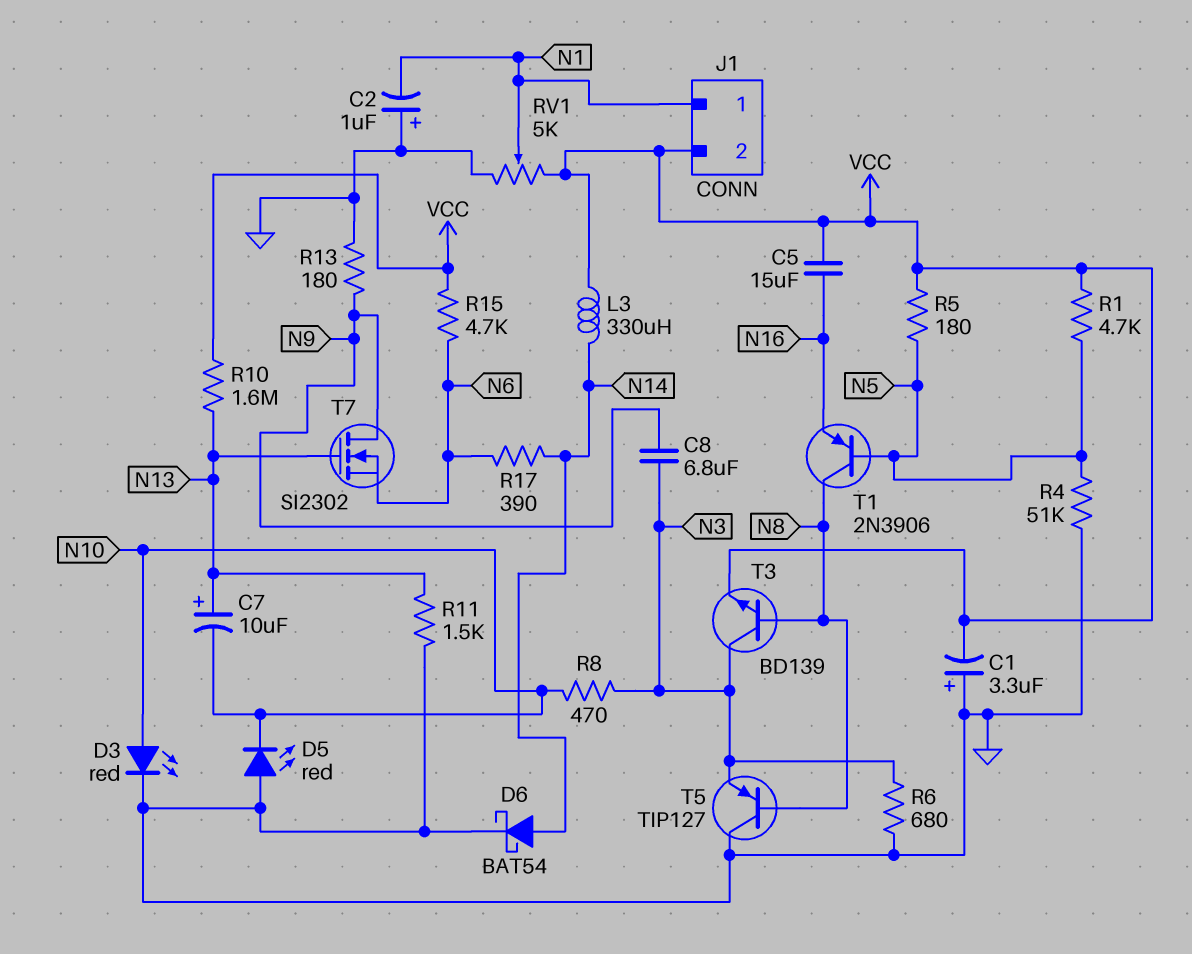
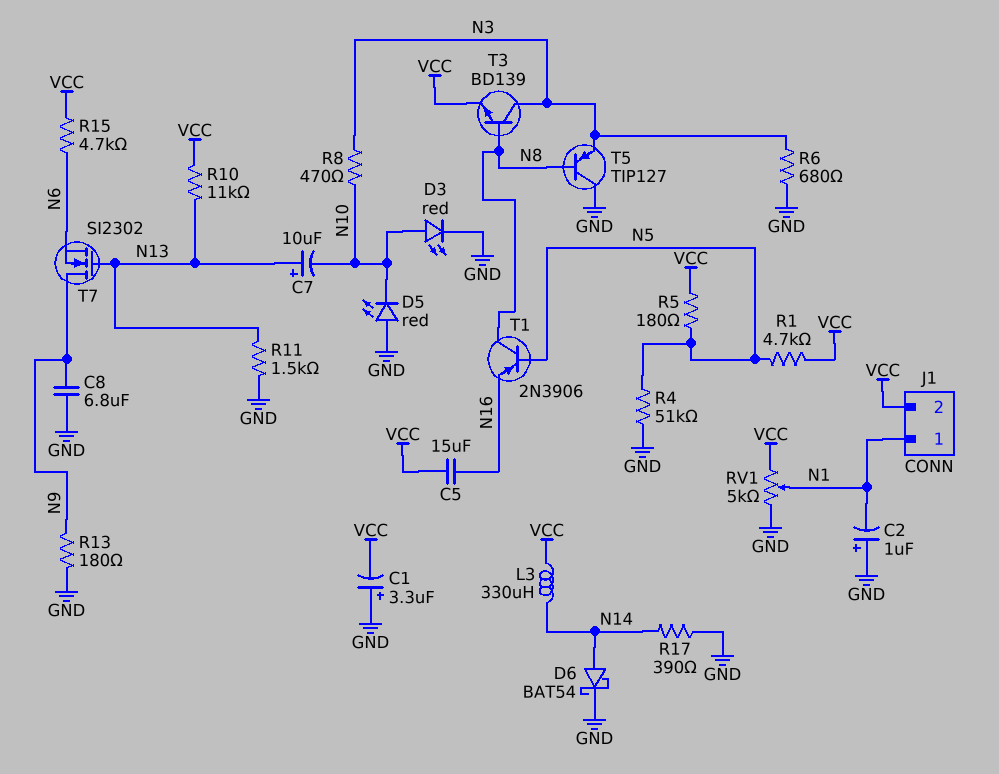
C8: 6.8uF (N3, N9) -> 6.8uF (GND, N9)
R10: 1.6M (N13, VCC) -> 11k (N13, VCC)
R17: 390 (N6, N14) -> 390 (GND, N14)

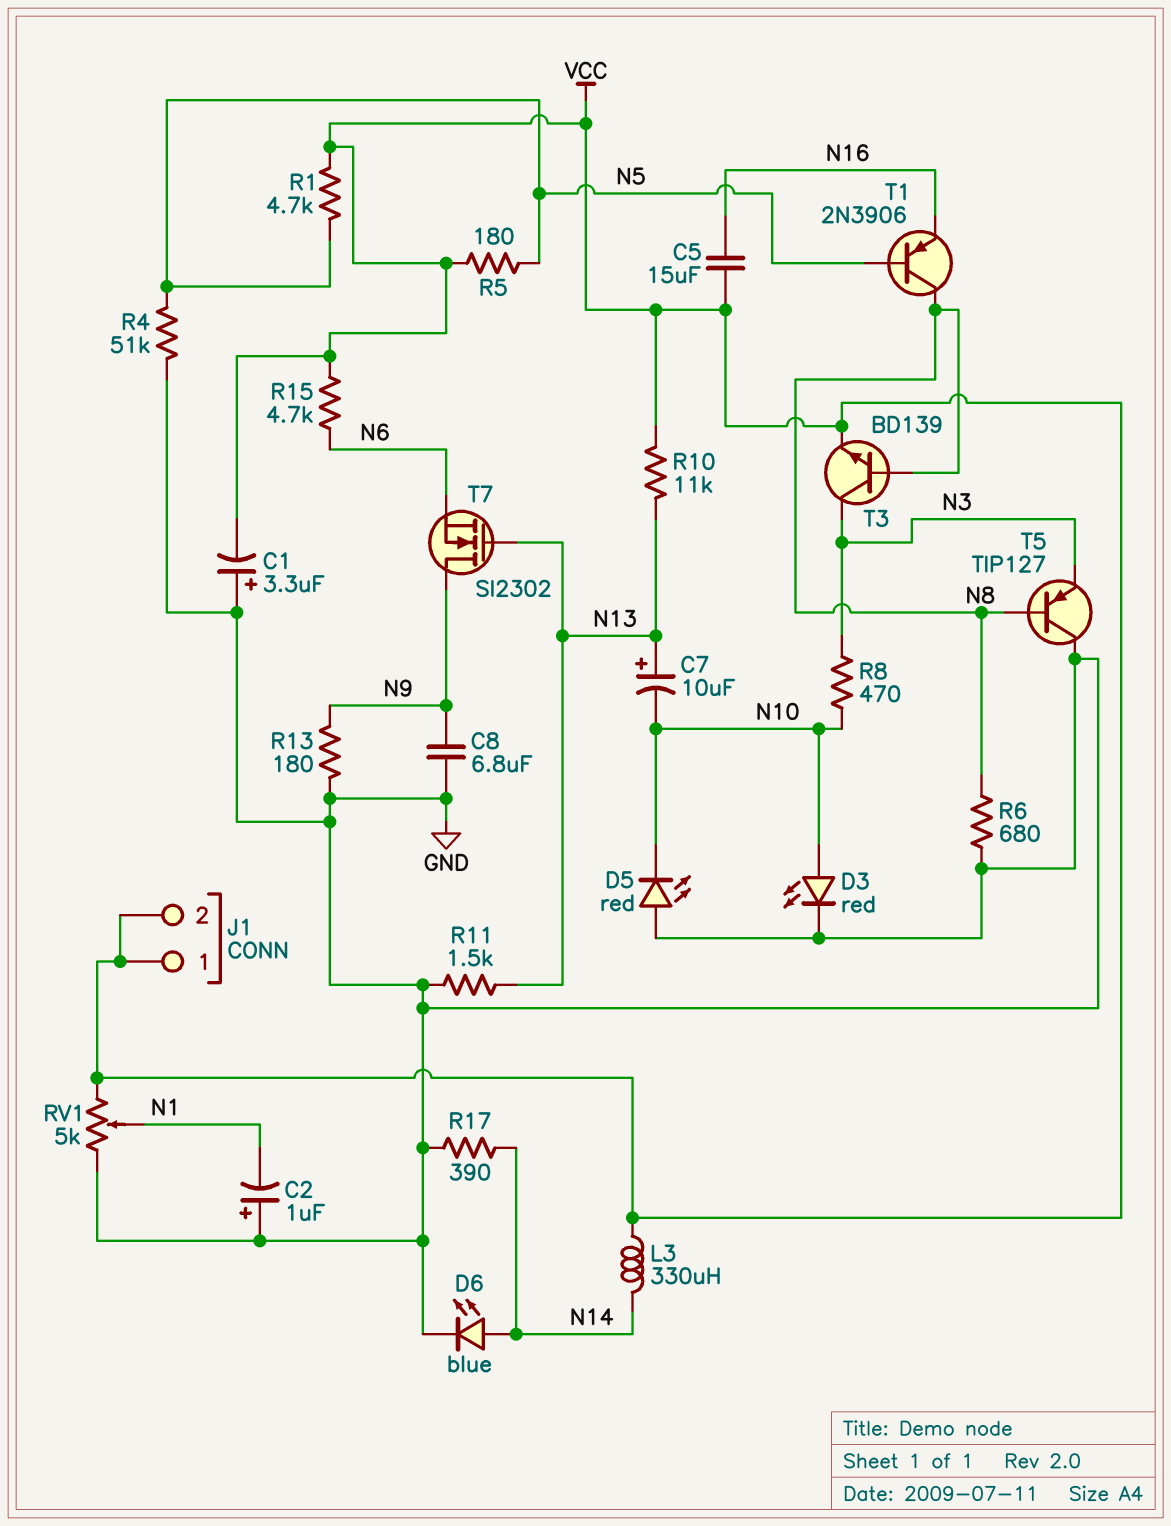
D6: schottky BAT54 (A N14, K GND) -> LED blue (A N14, K GND)
J1 pin 1: N1 -> VCC
R6: 680 (GND, N3) -> 680 (GND, N8)

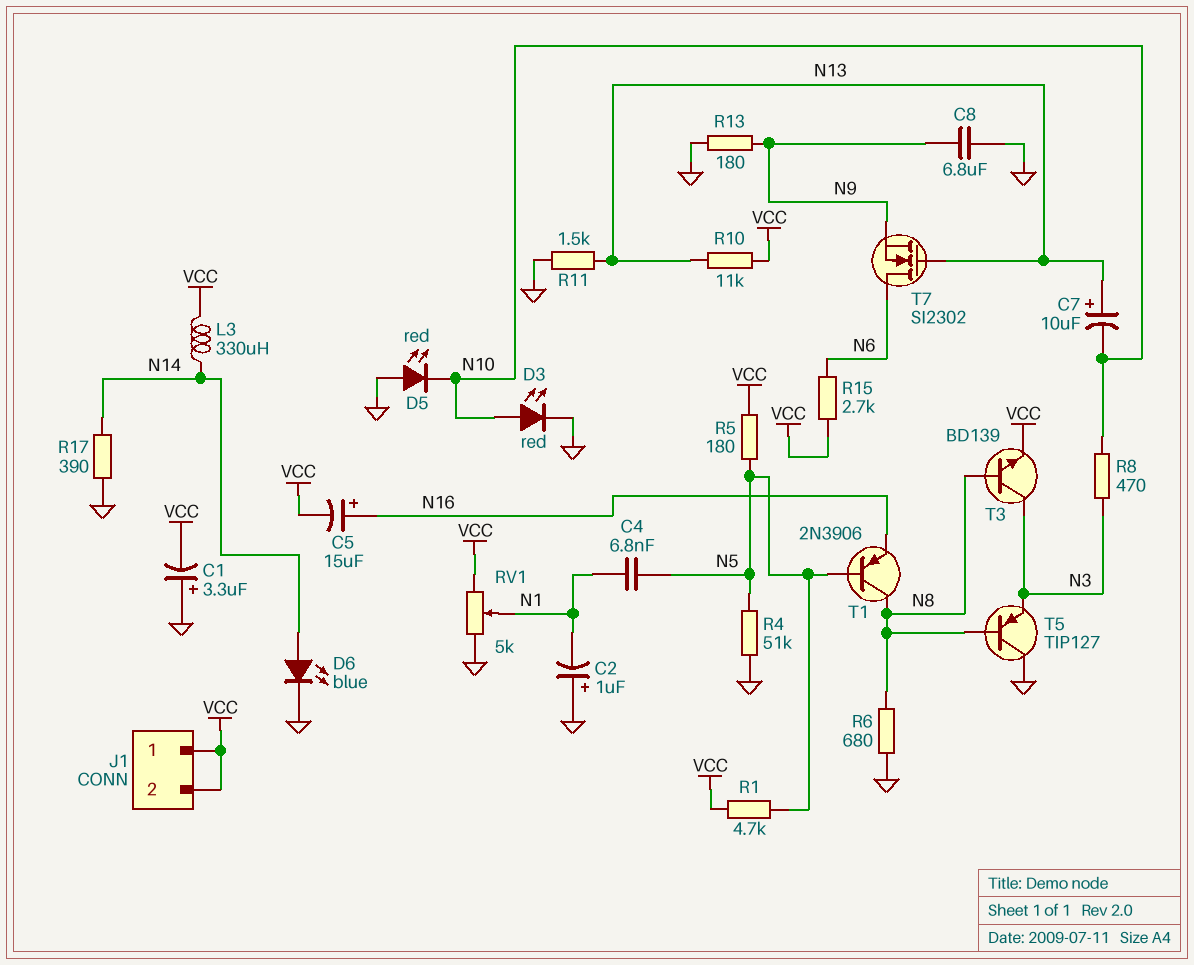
C4: none -> 6.8nF (N1, N5)
C5: 15uF (N16, VCC) -> 15uF (plus N16, minus VCC)
R15: 4.7k (N6, VCC) -> 2.7k (N6, VCC)
T7: NMOS SI2302 (G N13, D N9, S N6) -> NMOS SI2302 (G N13, D N6, S N9)

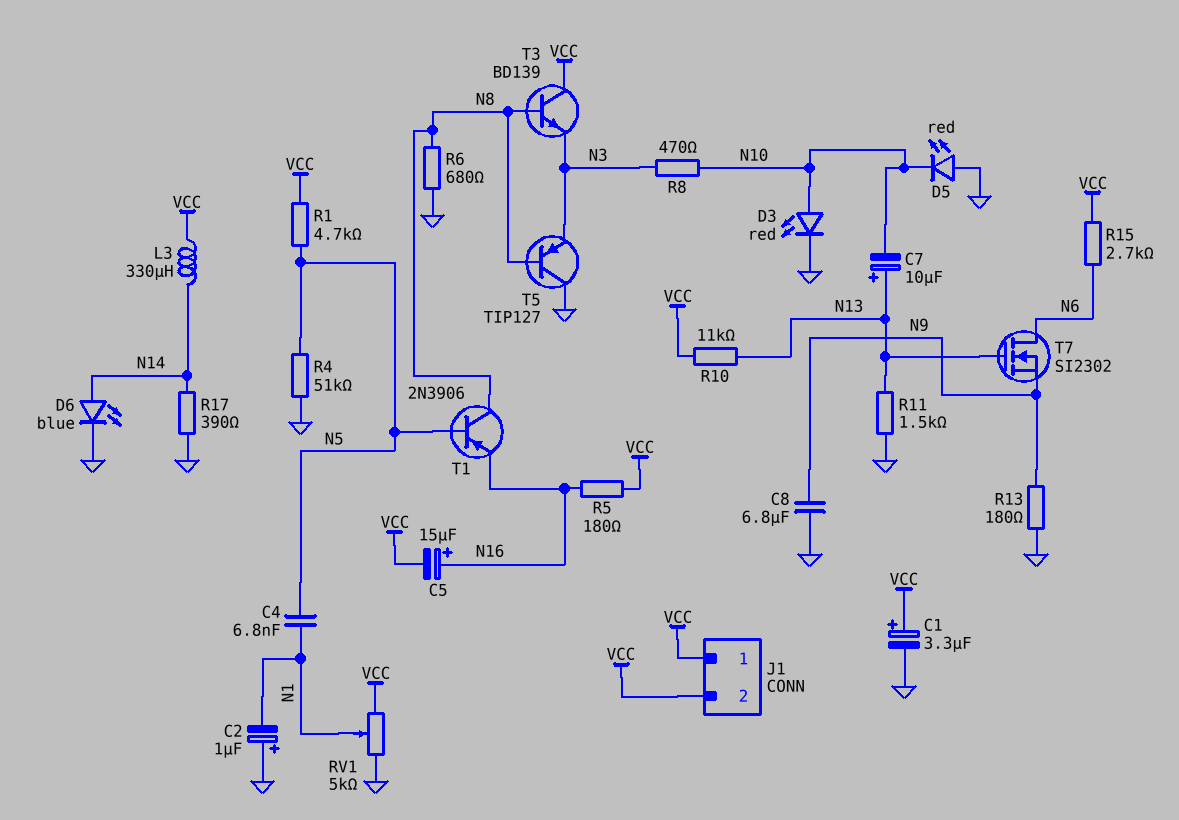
C1: 3.3uF (plus GND, minus VCC) -> 3.3uF (plus VCC, minus GND)
R5: 180 (N5, VCC) -> 180 (N16, VCC)
T3: NPN BD139 (B N8, C N3, E VCC) -> NPN BD139 (B N8, C VCC, E N3)

